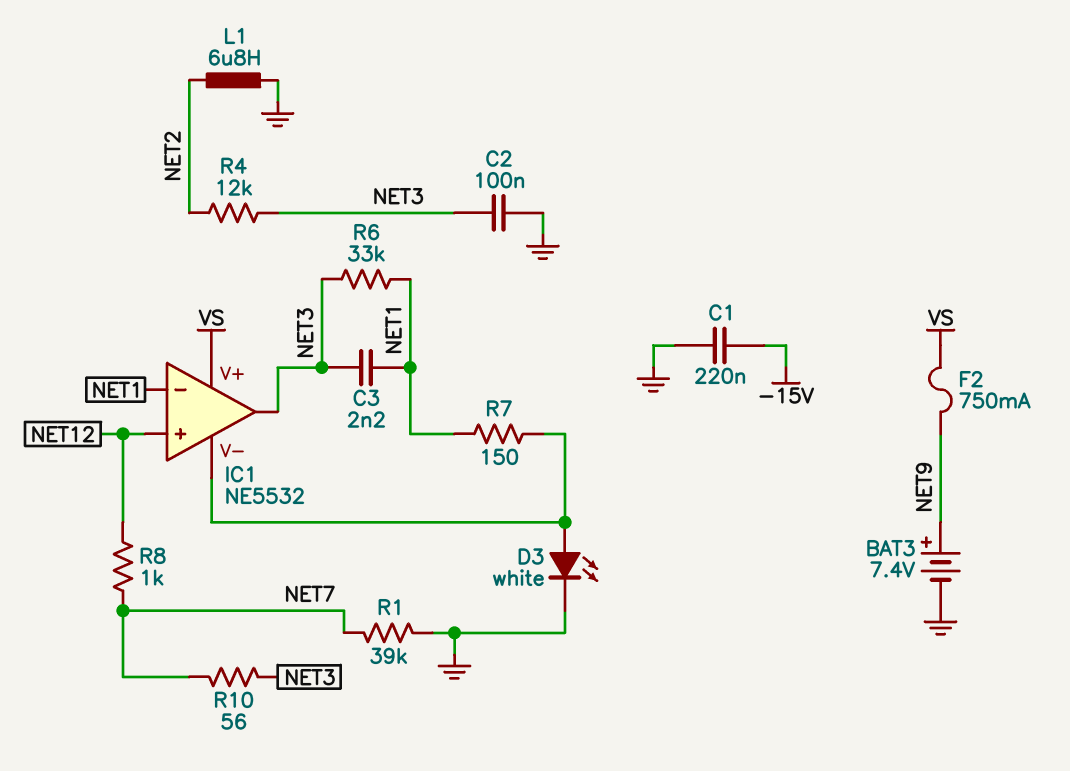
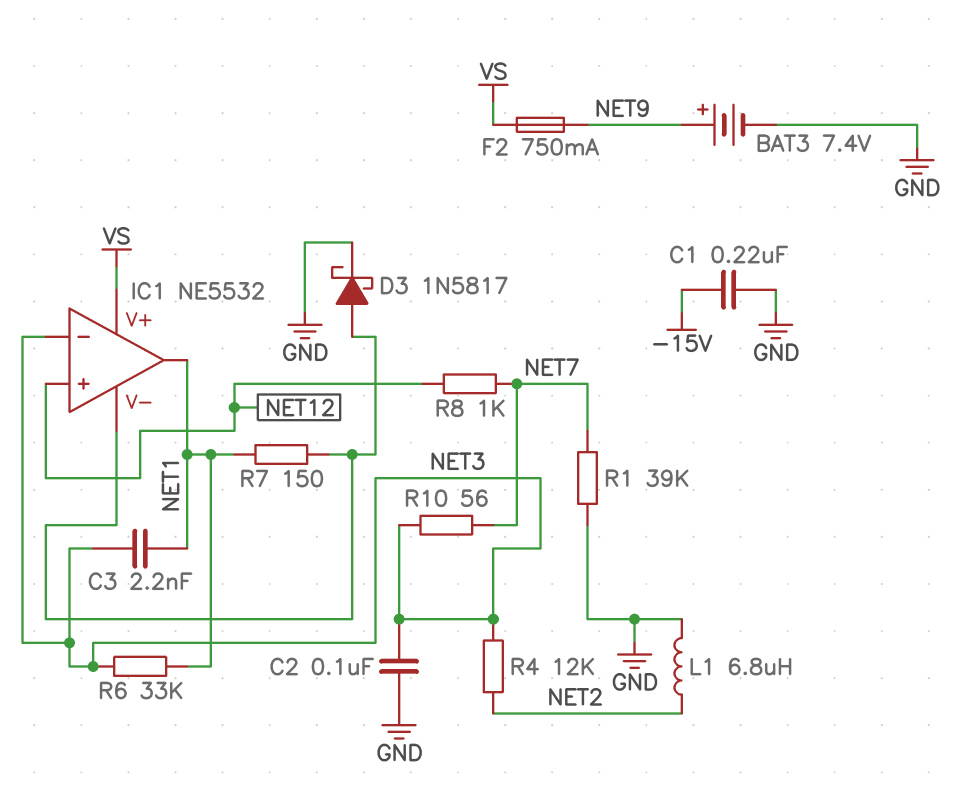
D3: LED white (A IC1/V-, K GND) -> schottky 1N5817 (A IC1/V-, K GND)
IC1 pin in-: NET1 -> NET3
IC1 pin out: NET3 -> NET1

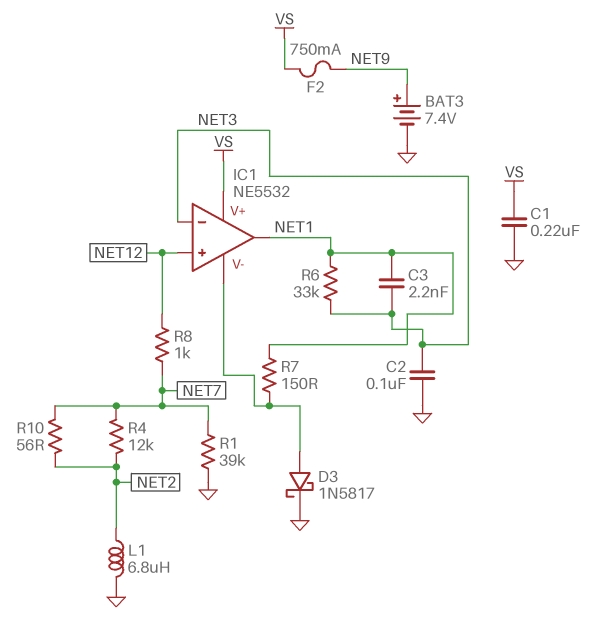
C1: 220nF (-15V, GND) -> 220nF (GND, VS)
R4: 12k (NET2, NET3) -> 12k (NET2, NET7)
R10: 56 (NET3, NET7) -> 56 (NET2, NET7)

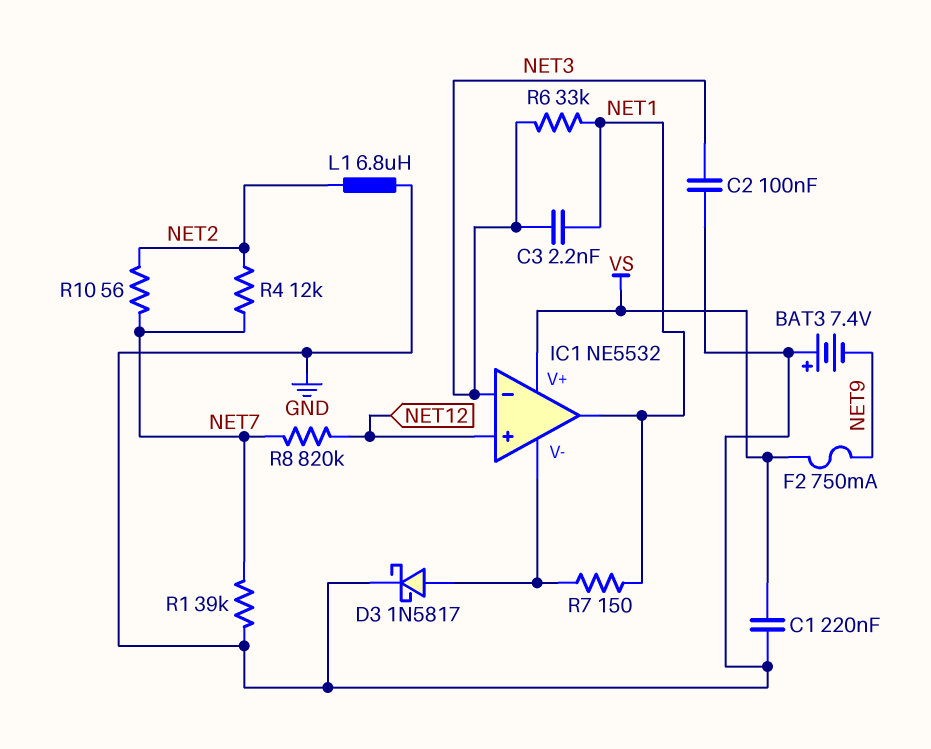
BAT3: 7.4V (plus NET9, minus GND) -> 7.4V (plus GND, minus NET9)
R8: 1k (NET7, NET12) -> 820k (NET7, NET12)

